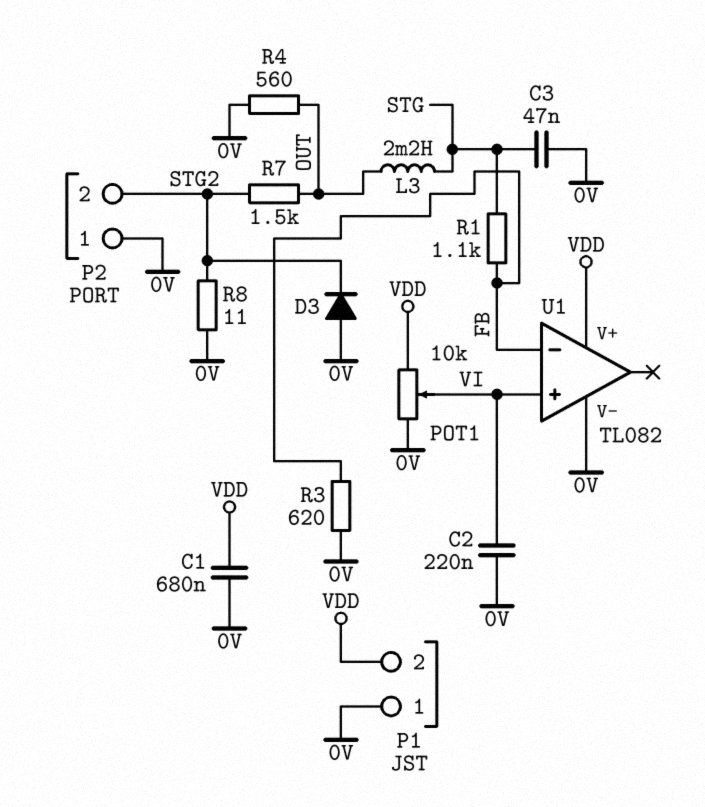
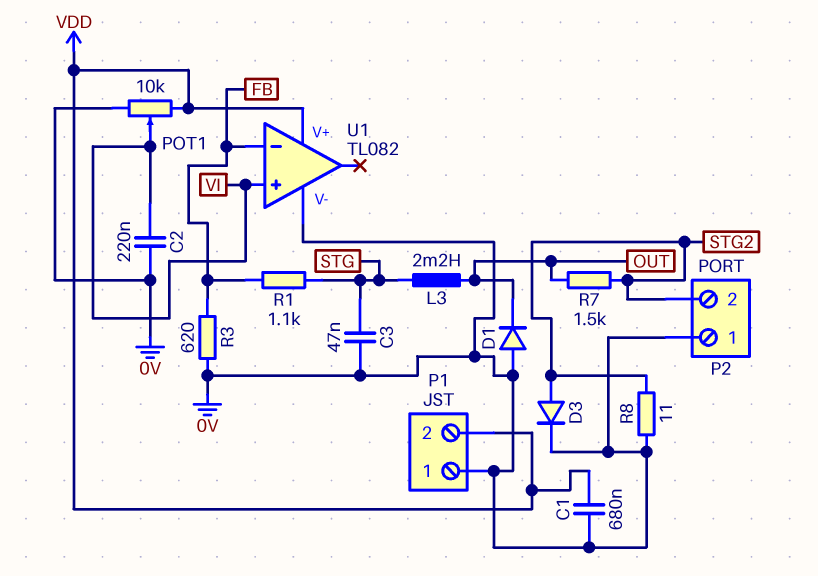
D1: none -> diode (A 0V, K OUT)
D3: diode (A 0V, K STG2) -> diode (A STG2, K 0V)
R4: 560 (0V, OUT) -> none

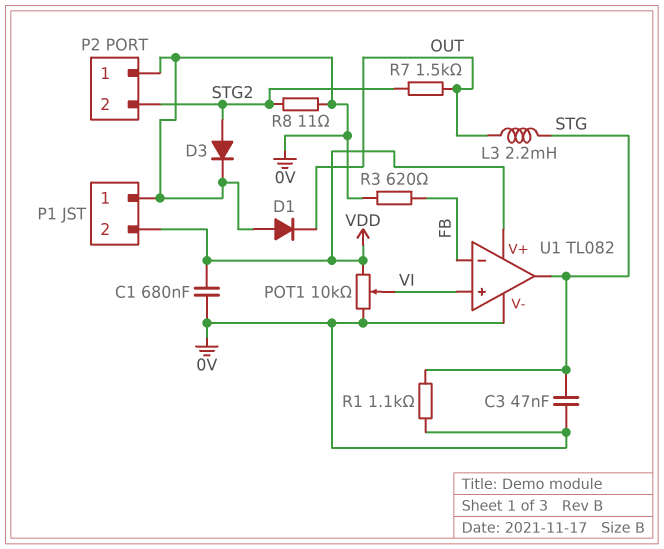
C2: 220nF (0V, VI) -> none
R1: 1.1k (FB, STG) -> 1.1k (0V, STG)
U1 pin out: none -> STG

